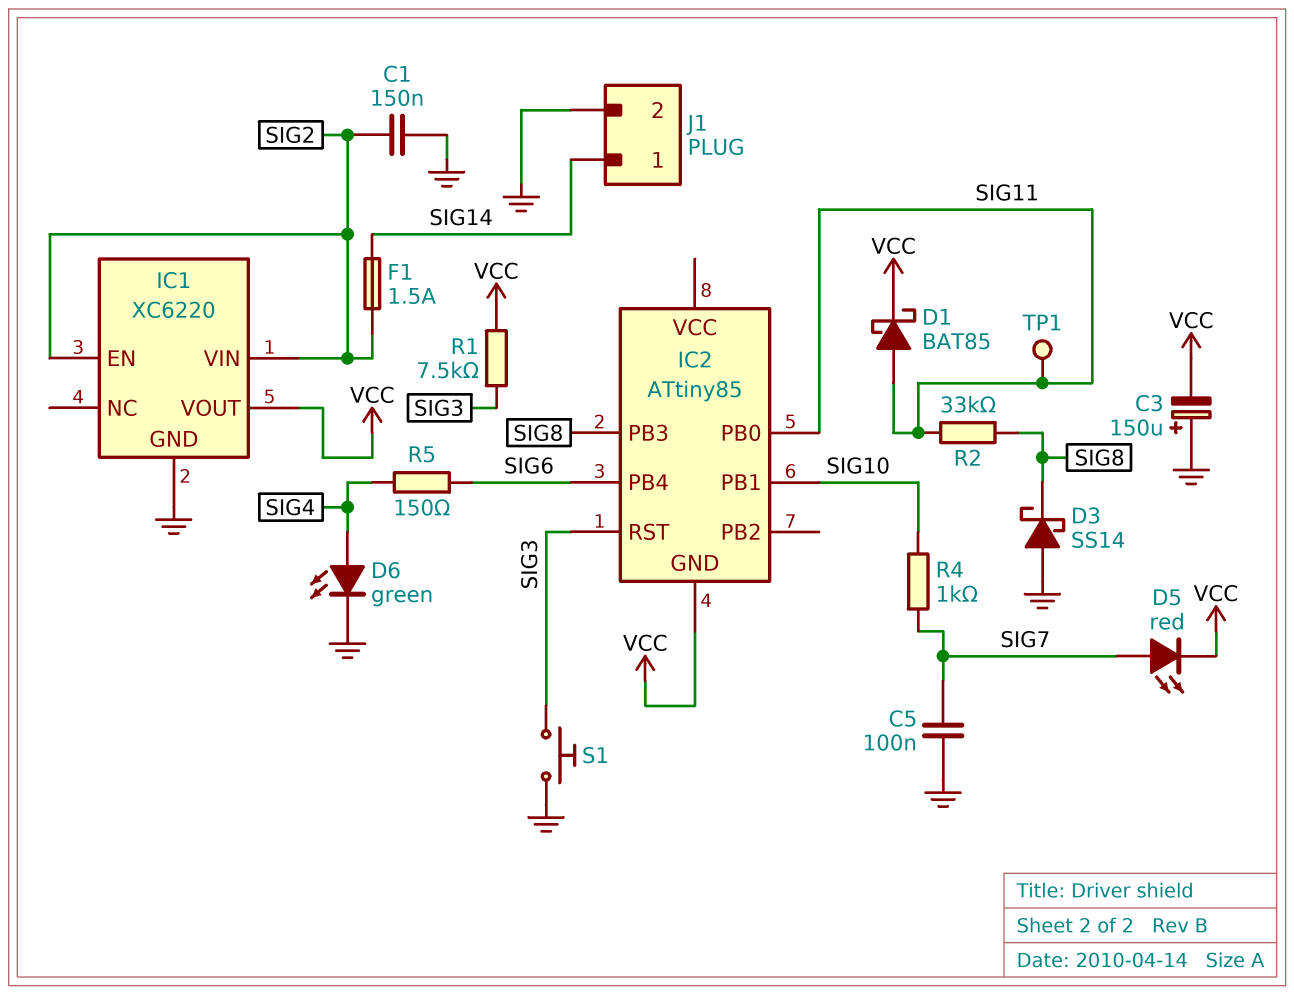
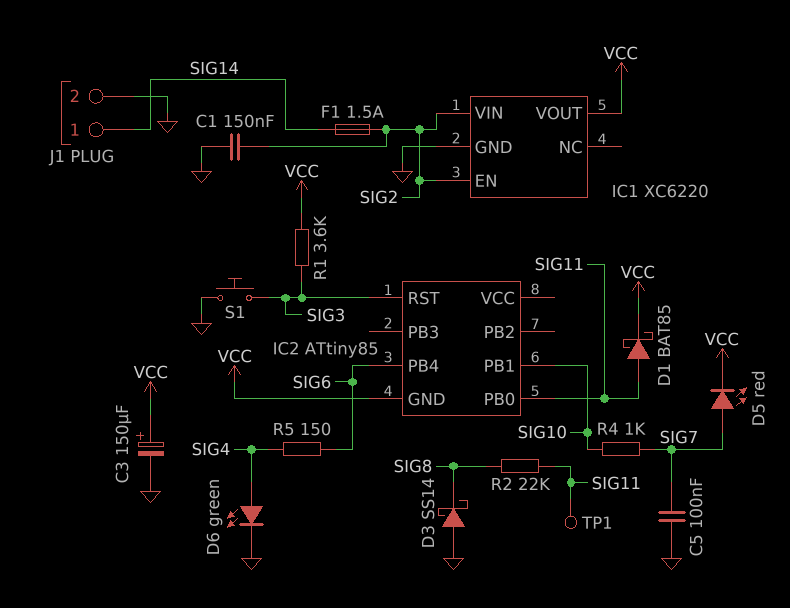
C3: 150uF (plus GND, minus VCC) -> 150uF (plus VCC, minus GND)
IC2 pin PB3: SIG8 -> none
R1: 7.5k (SIG3, VCC) -> 3.6k (SIG3, VCC)
R2: 33k (SIG8, SIG11) -> 22k (SIG8, SIG11)

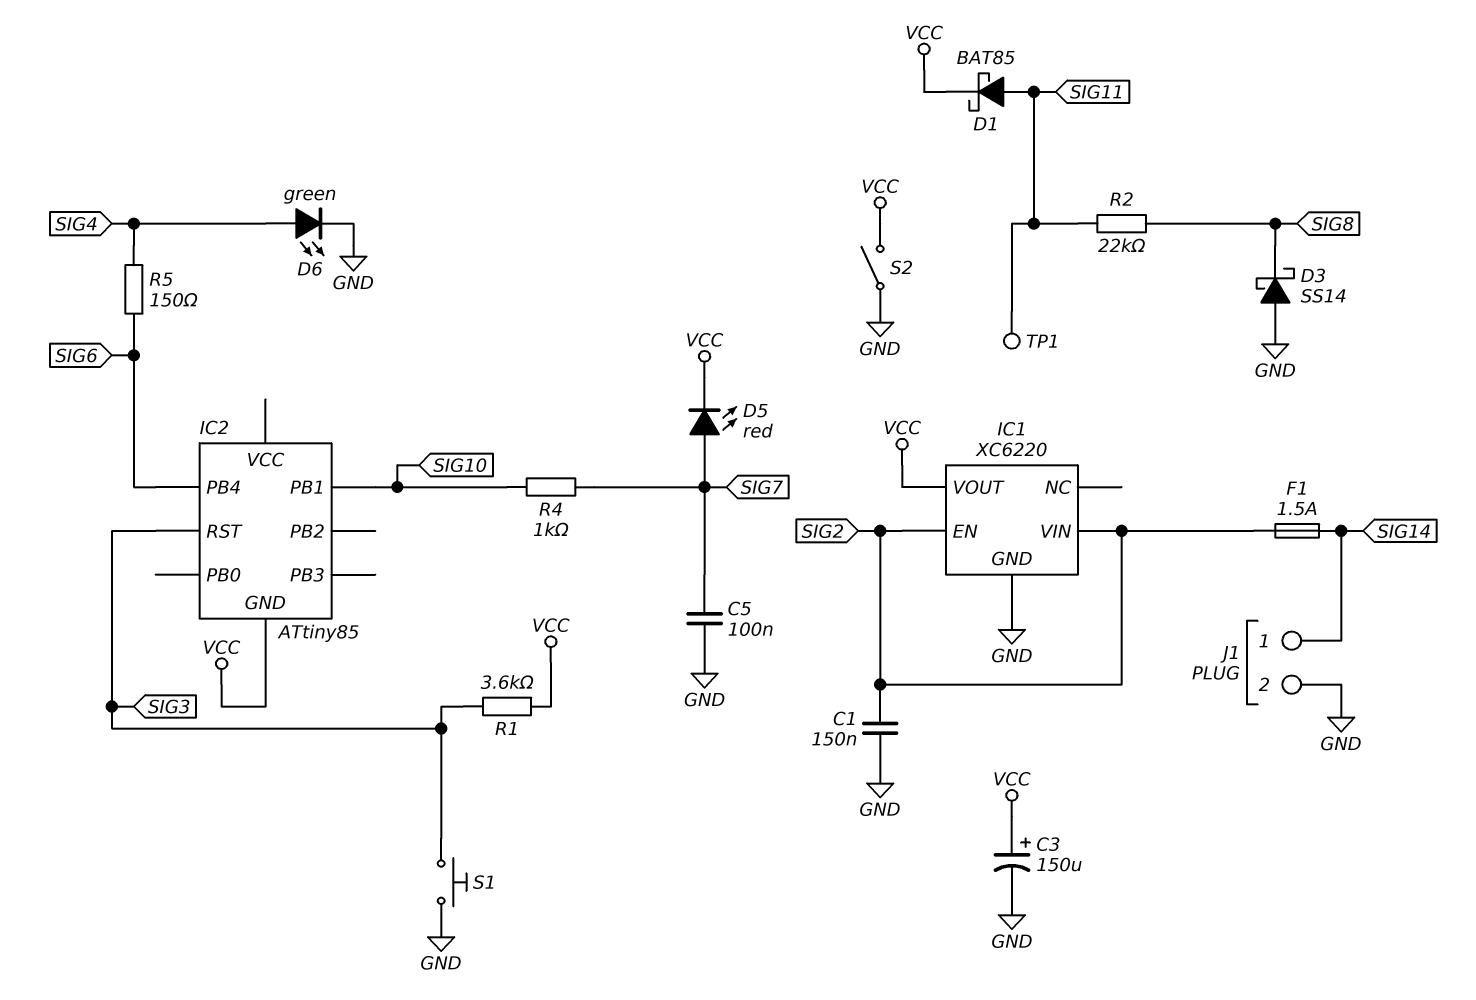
IC2 pin PB0: SIG11 -> none
S2: none -> switch (GND, VCC)

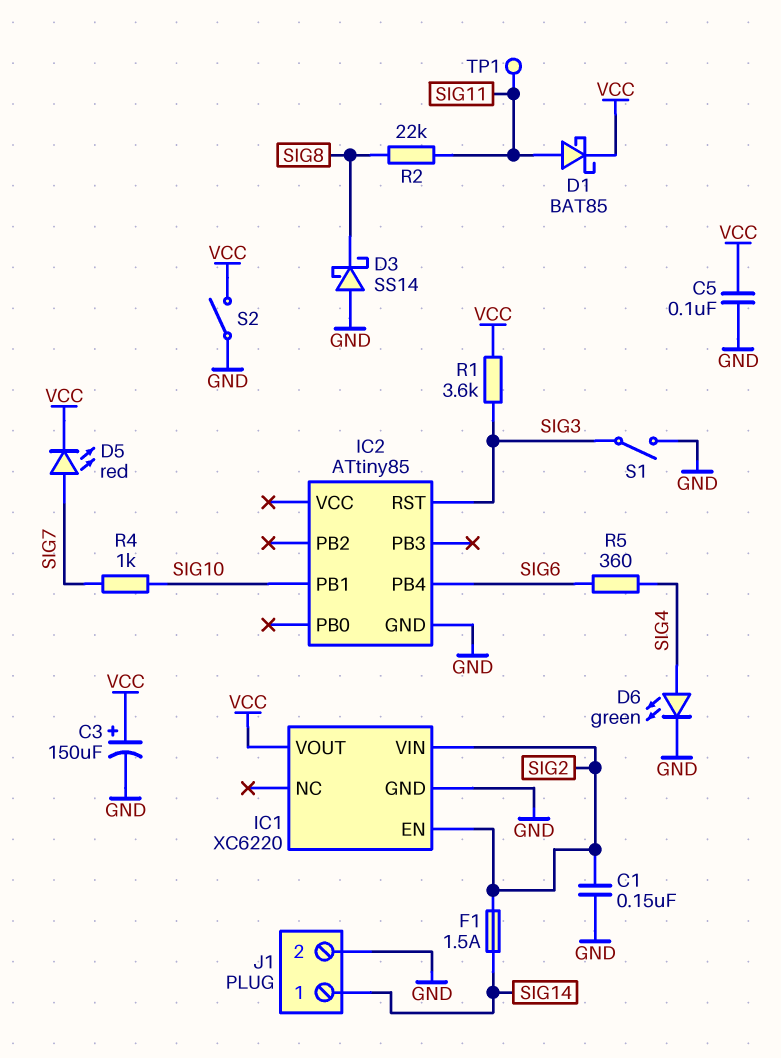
C5: 100nF (GND, SIG7) -> 100nF (GND, VCC)
IC2 pin GND: VCC -> GND
R5: 150 (SIG4, SIG6) -> 360 (SIG4, SIG6)
S1: button (GND, SIG3) -> switch (GND, SIG3)

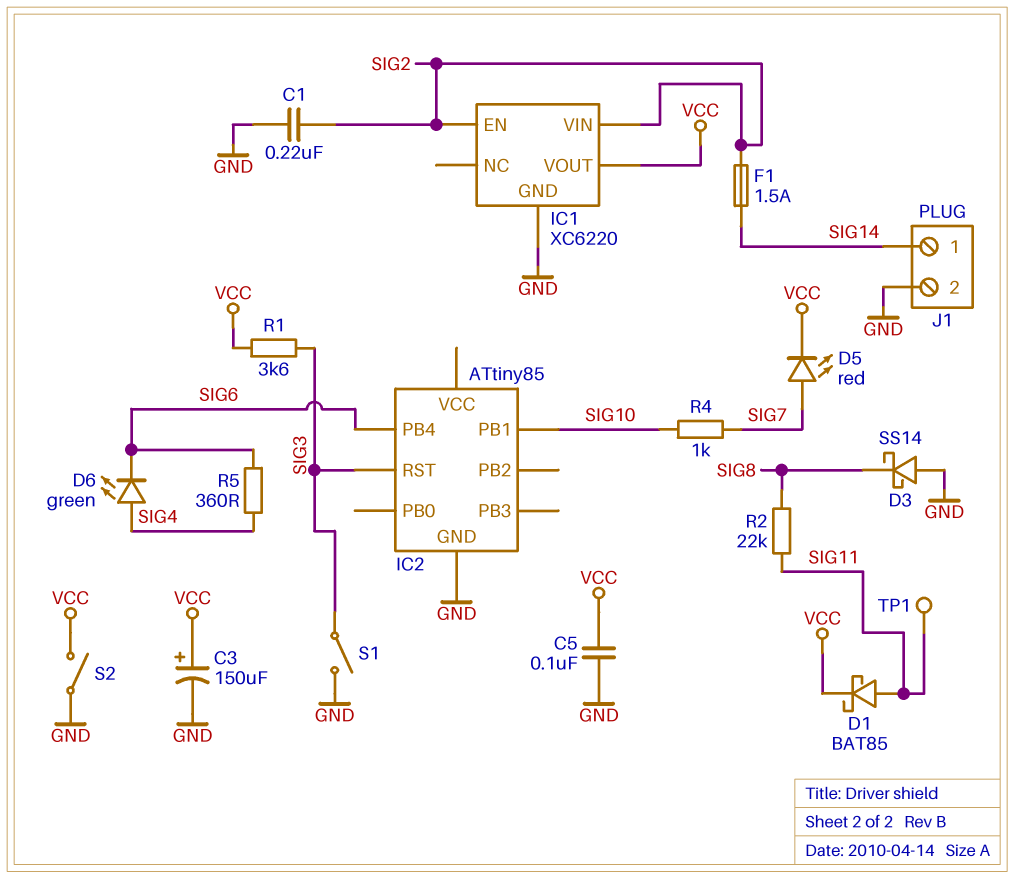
C1: 150nF (GND, SIG2) -> 220nF (GND, SIG2)
D6: LED green (A SIG4, K GND) -> LED green (A SIG4, K SIG6)

